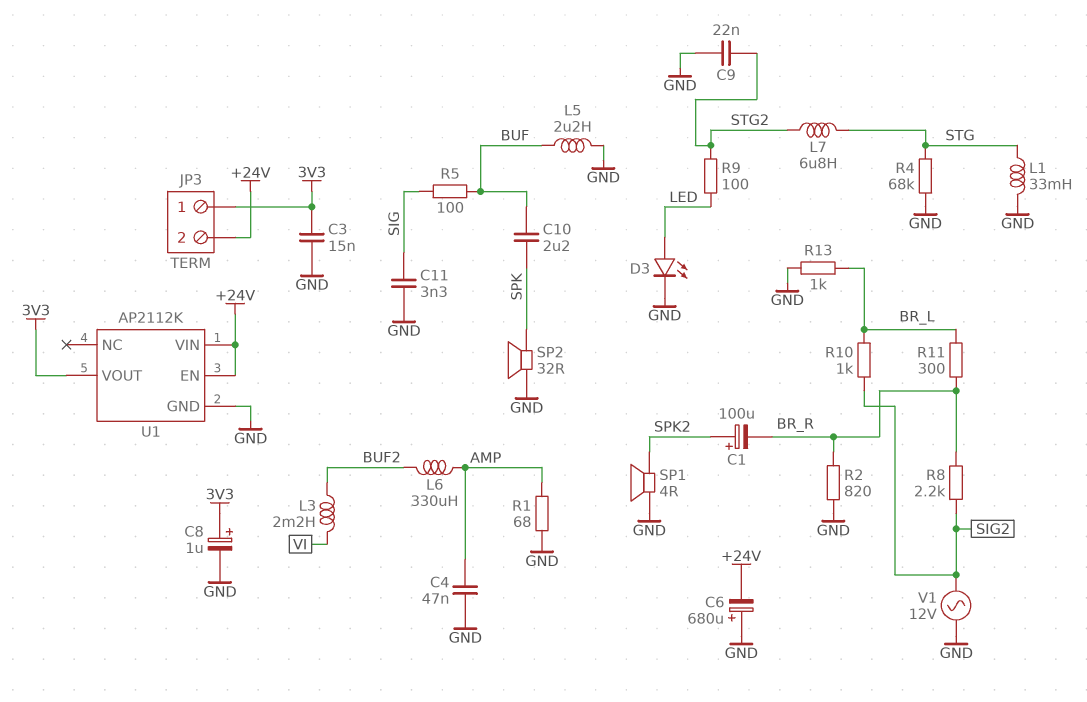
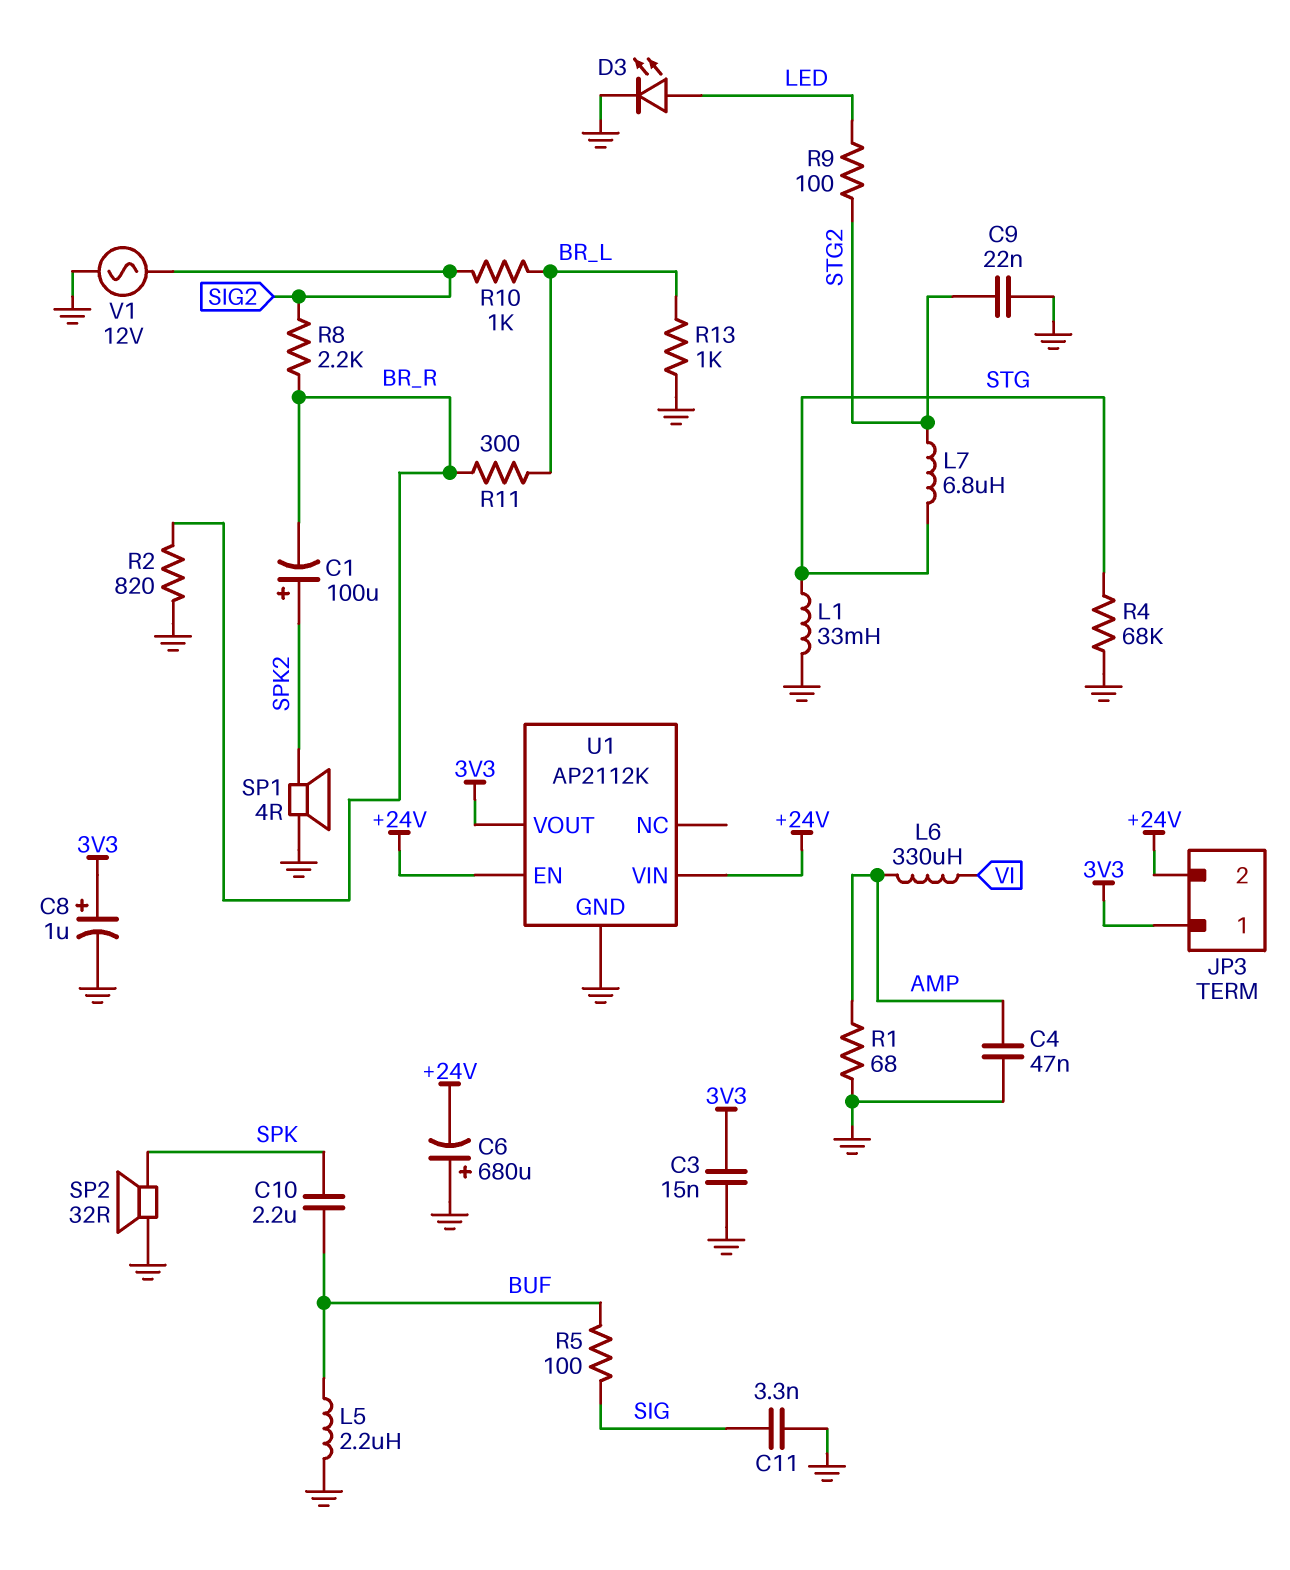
L3: 2.2mH (BUF2, VI) -> none
L6: 330uH (AMP, BUF2) -> 330uH (AMP, VI)

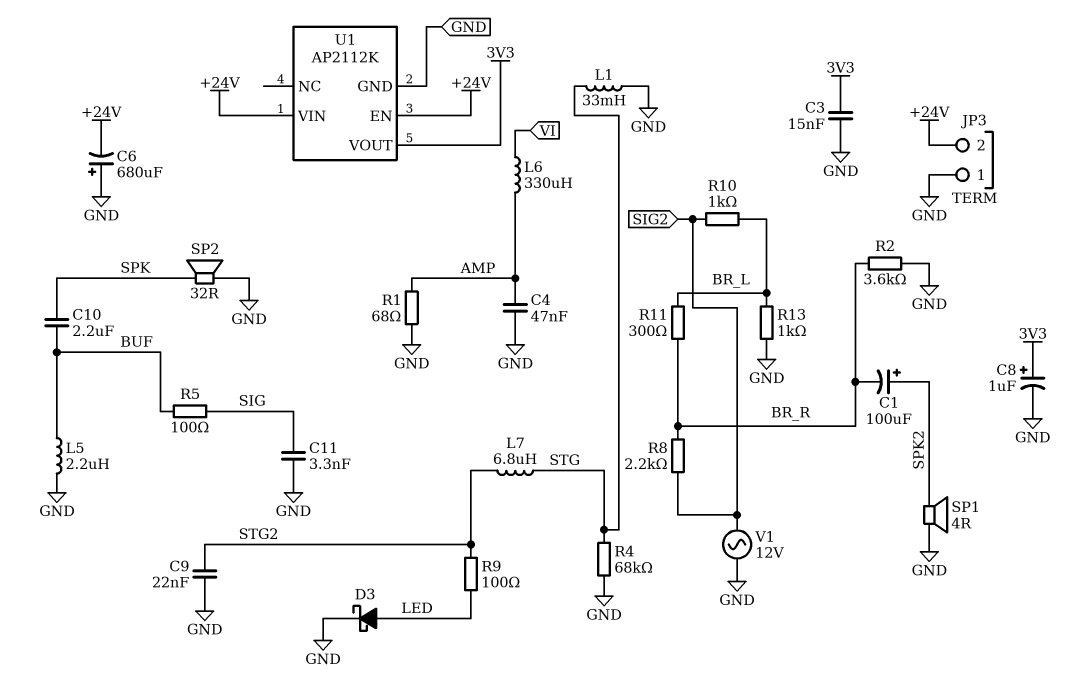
D3: LED (A LED, K GND) -> schottky (A LED, K GND)
JP3 pin 1: 3V3 -> GND
R2: 820 (BR_R, GND) -> 3.6k (BR_R, GND)

